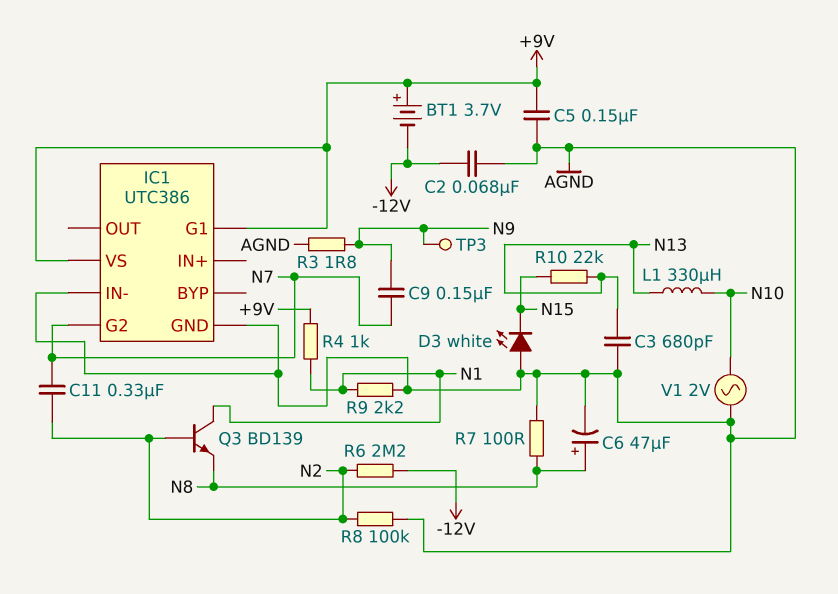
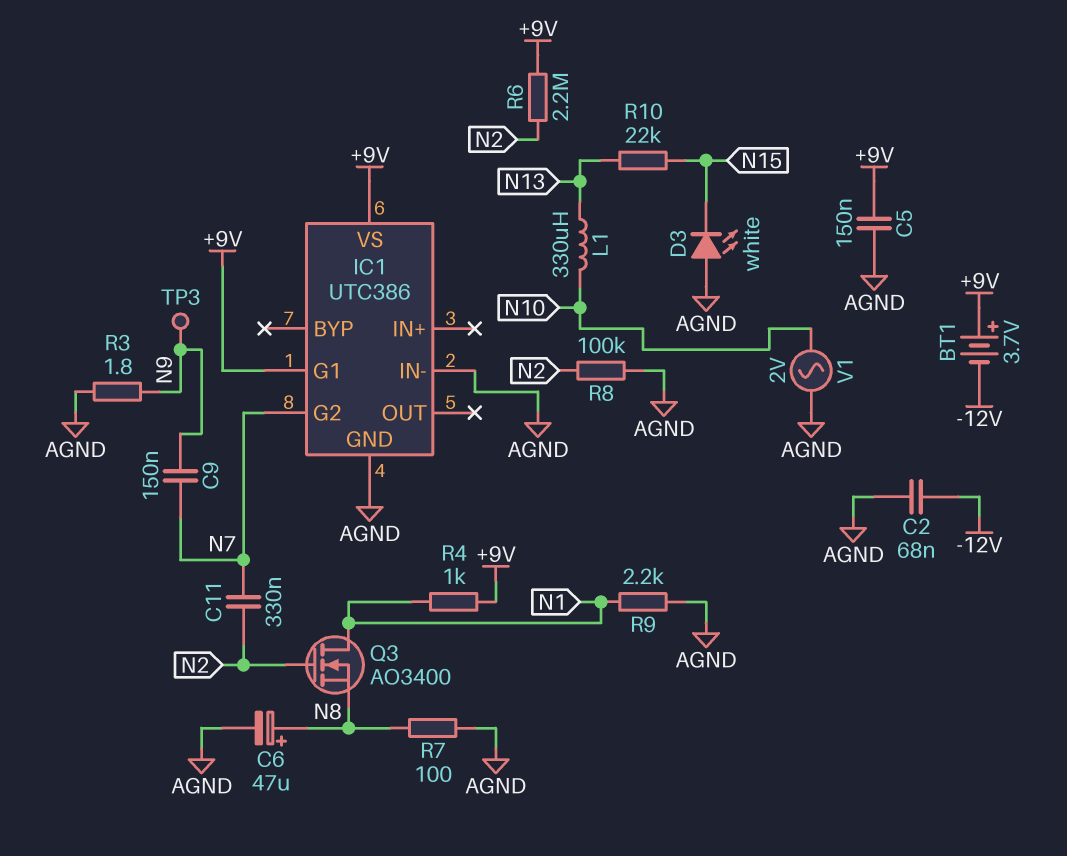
C3: 680pF (AGND, N13) -> none
Q3: NPN BD139 (B N2, C N1, E N8) -> NMOS AO3400 (G N2, D N1, S N8)
R6: 2.2M (-12V, N2) -> 2.2M (+9V, N2)

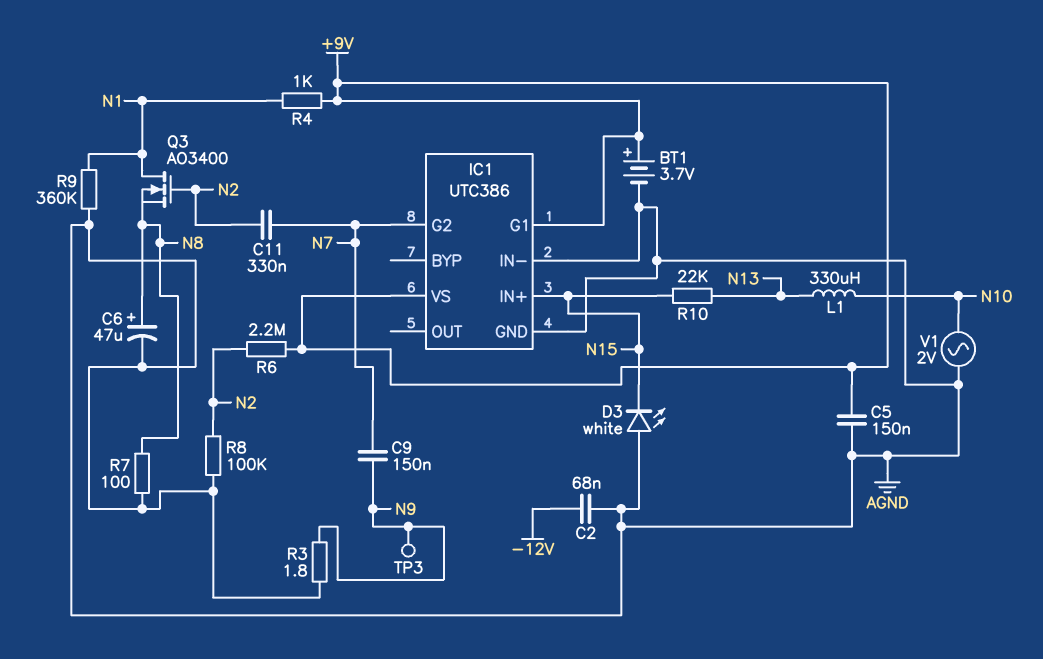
BT1: 3.7V (plus +9V, minus -12V) -> 3.7V (plus +9V, minus AGND)
IC1 pin IN+: none -> N15
R9: 2.2k (AGND, N1) -> 360k (AGND, N1)

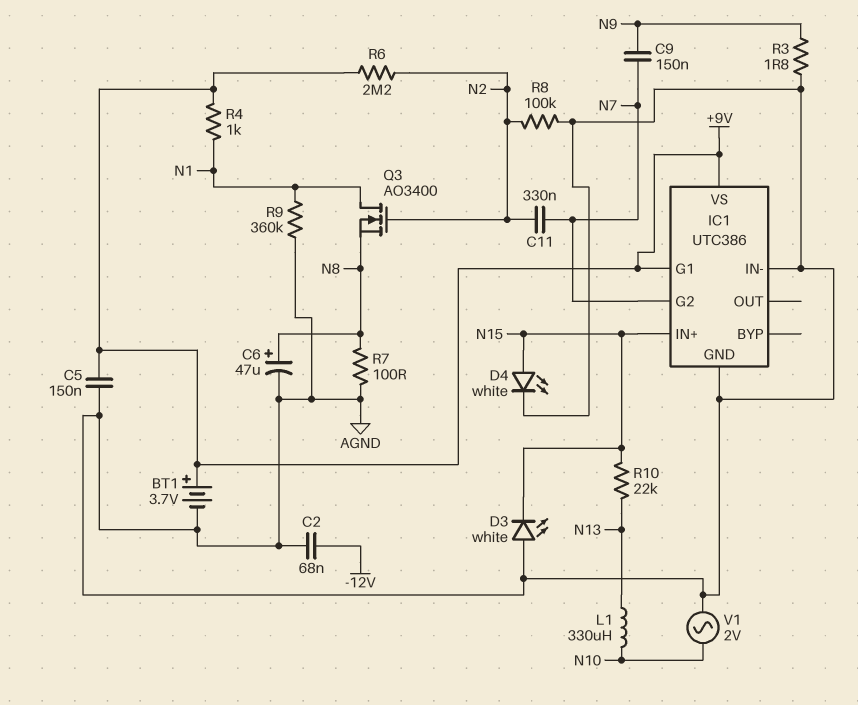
D4: none -> LED white (A N15, K AGND)
TP3: test point (N9) -> none

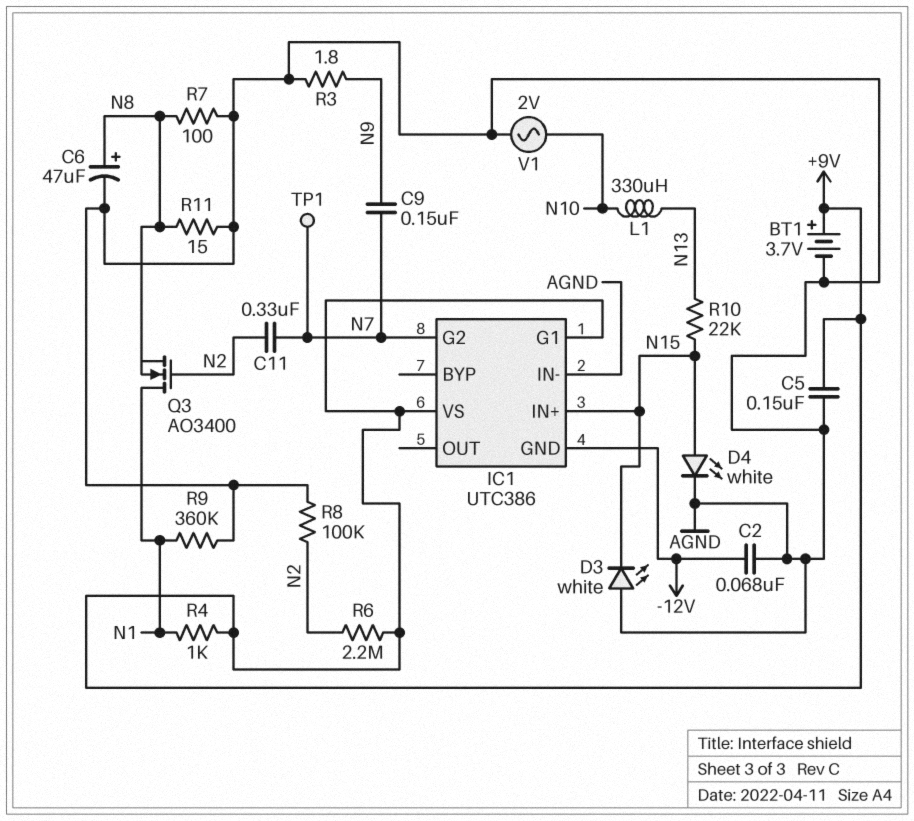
IC1 pin GND: AGND -> -12V
R11: none -> 15 (AGND, N8)
TP1: none -> test point (N7)

